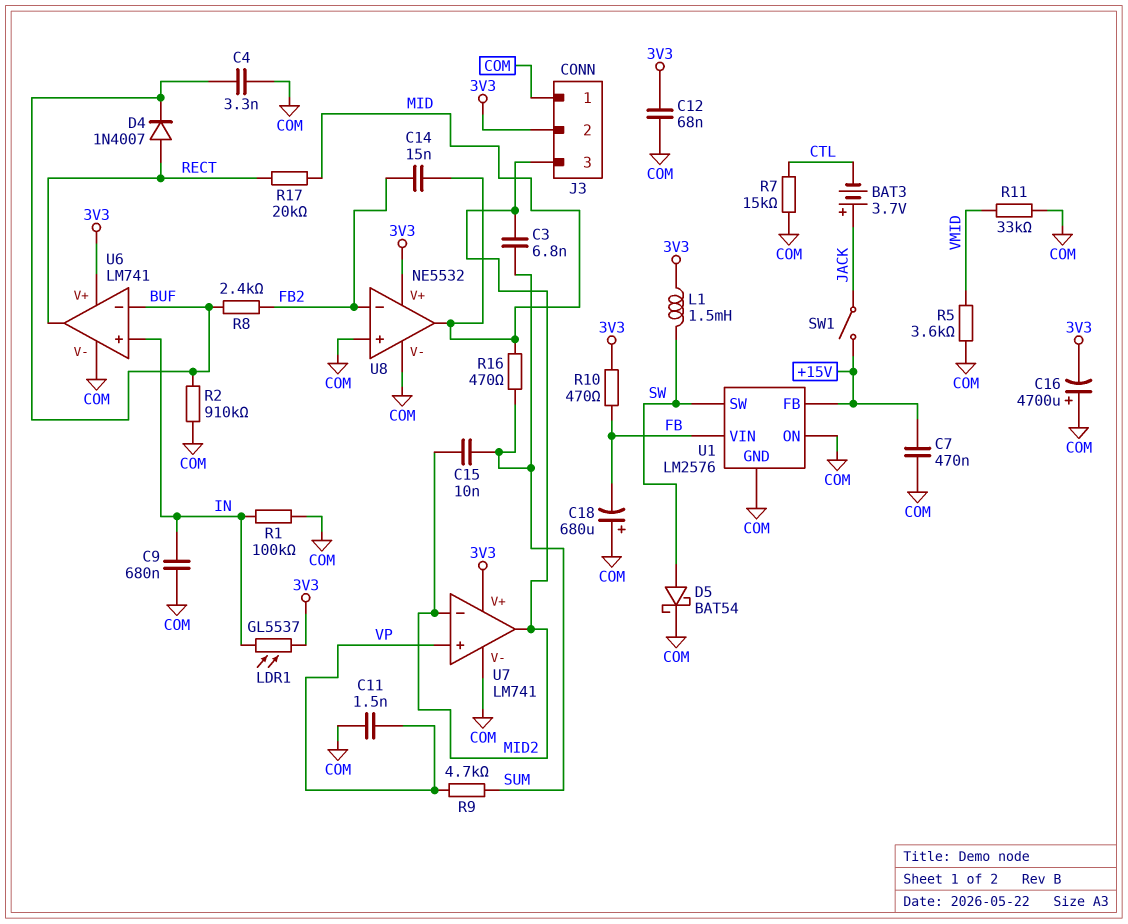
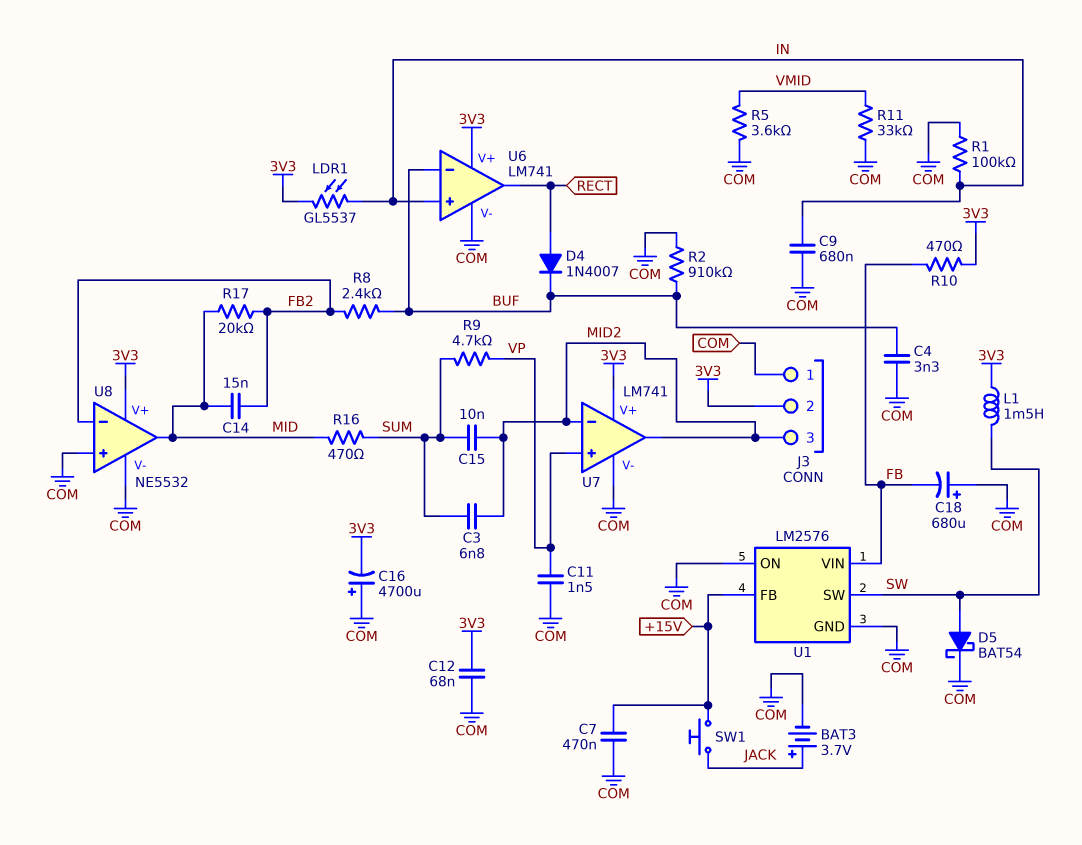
BAT3: 3.7V (plus JACK, minus CTL) -> 3.7V (plus JACK, minus COM)
R7: 15k (COM, CTL) -> none
R17: 20k (MID, RECT) -> 20k (FB2, MID)
SW1: switch (+15V, JACK) -> button (+15V, JACK)

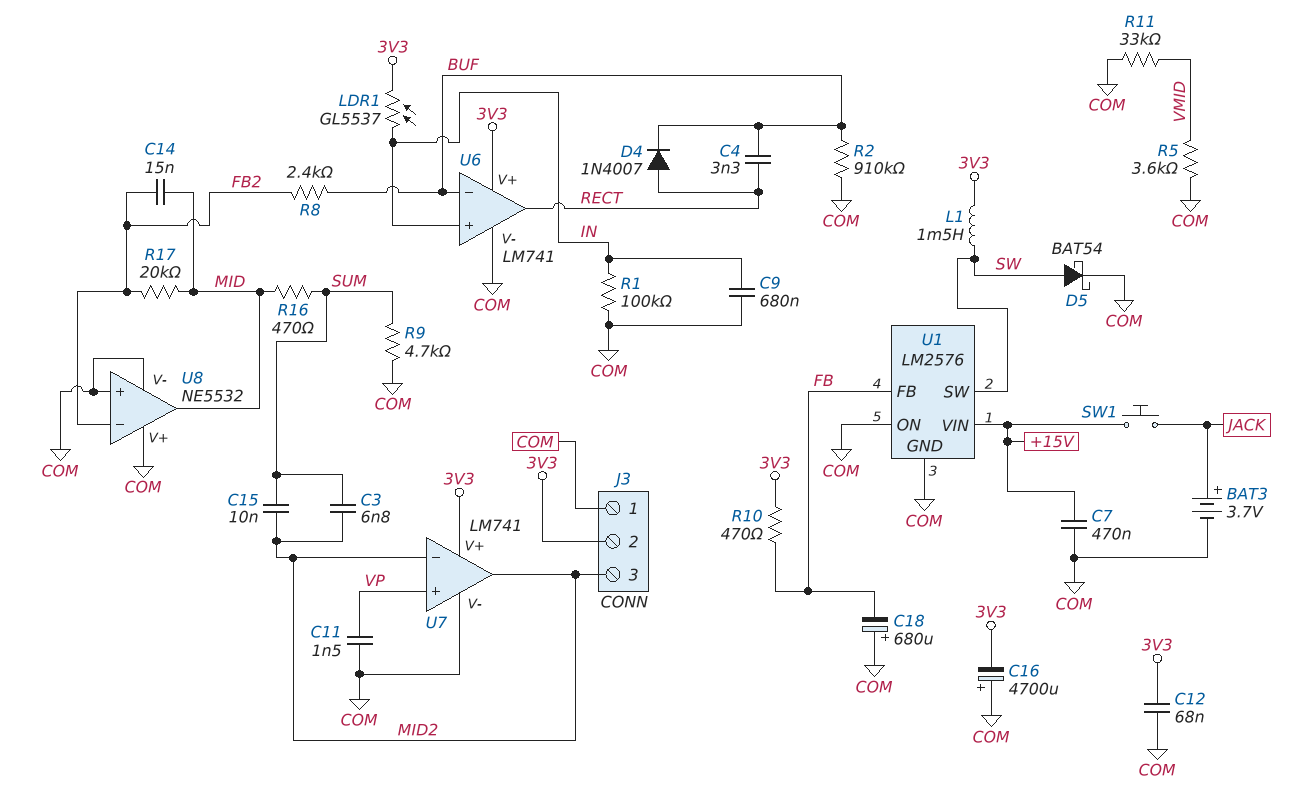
C4: 3.3nF (BUF, COM) -> 3.3nF (BUF, RECT)
R9: 4.7k (SUM, VP) -> 4.7k (COM, SUM)
U1 pin FB: +15V -> FB
U1 pin VIN: FB -> +15V
U8 pin V+: 3V3 -> COM

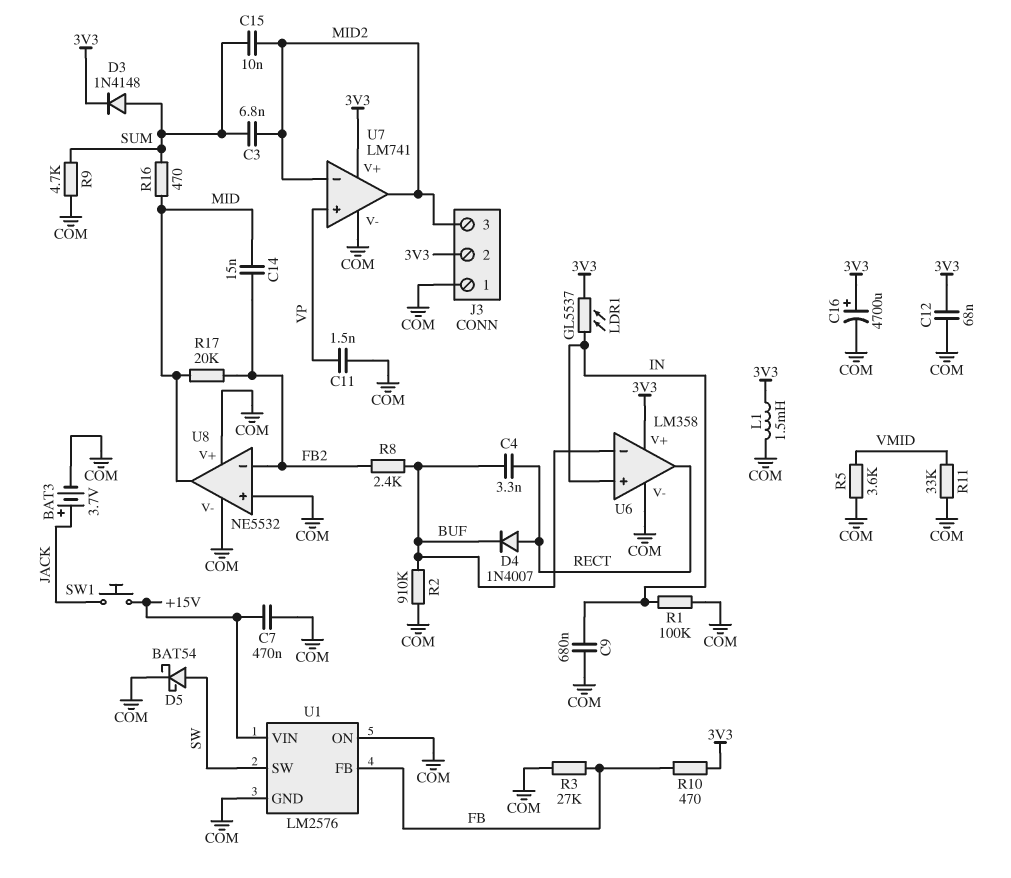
C16: 4700uF (plus COM, minus 3V3) -> 4700uF (plus 3V3, minus COM)
C18: 680uF (plus COM, minus FB) -> none
D3: none -> diode 1N4148 (A SUM, K 3V3)
L1: 1.5mH (3V3, SW) -> 1.5mH (3V3, COM)
R3: none -> 27k (COM, FB)
U6: LM741 -> LM358

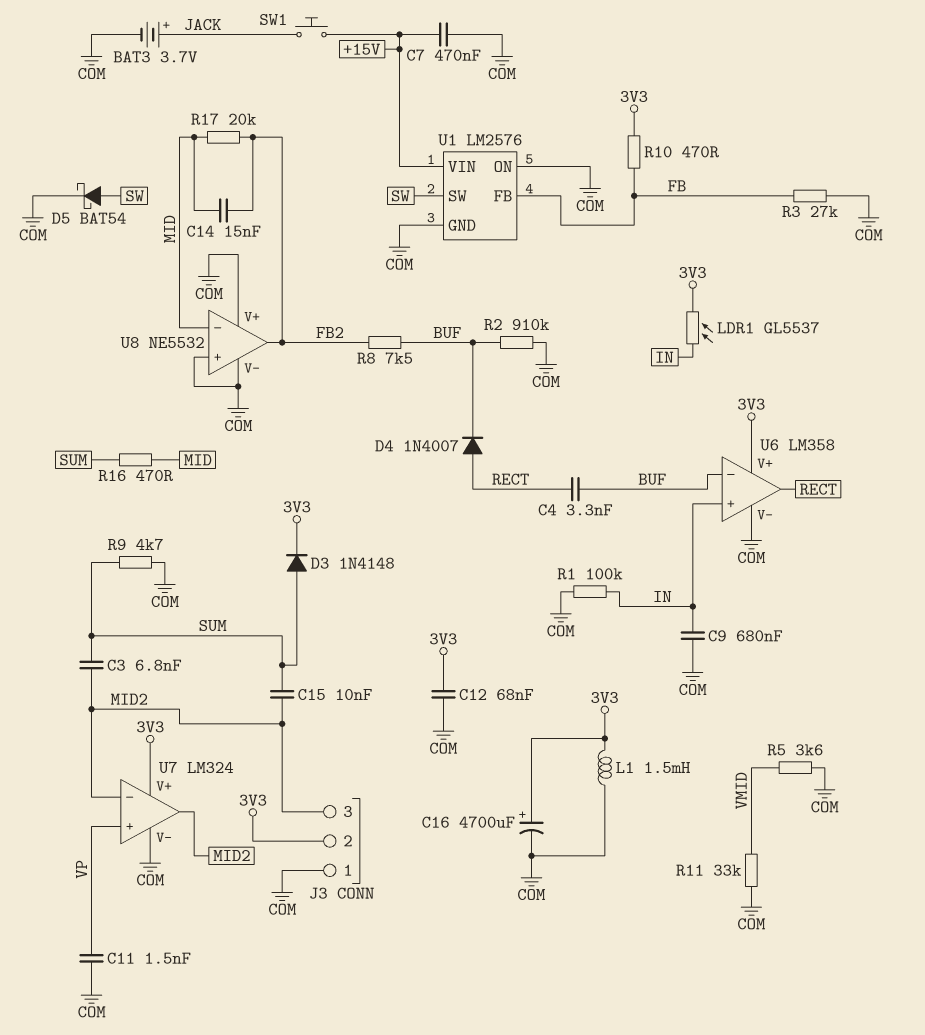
R8: 2.4k (BUF, FB2) -> 7.5k (BUF, FB2)
U7: LM741 -> LM324
U8 pin in-: FB2 -> MID
U8 pin out: MID -> FB2

